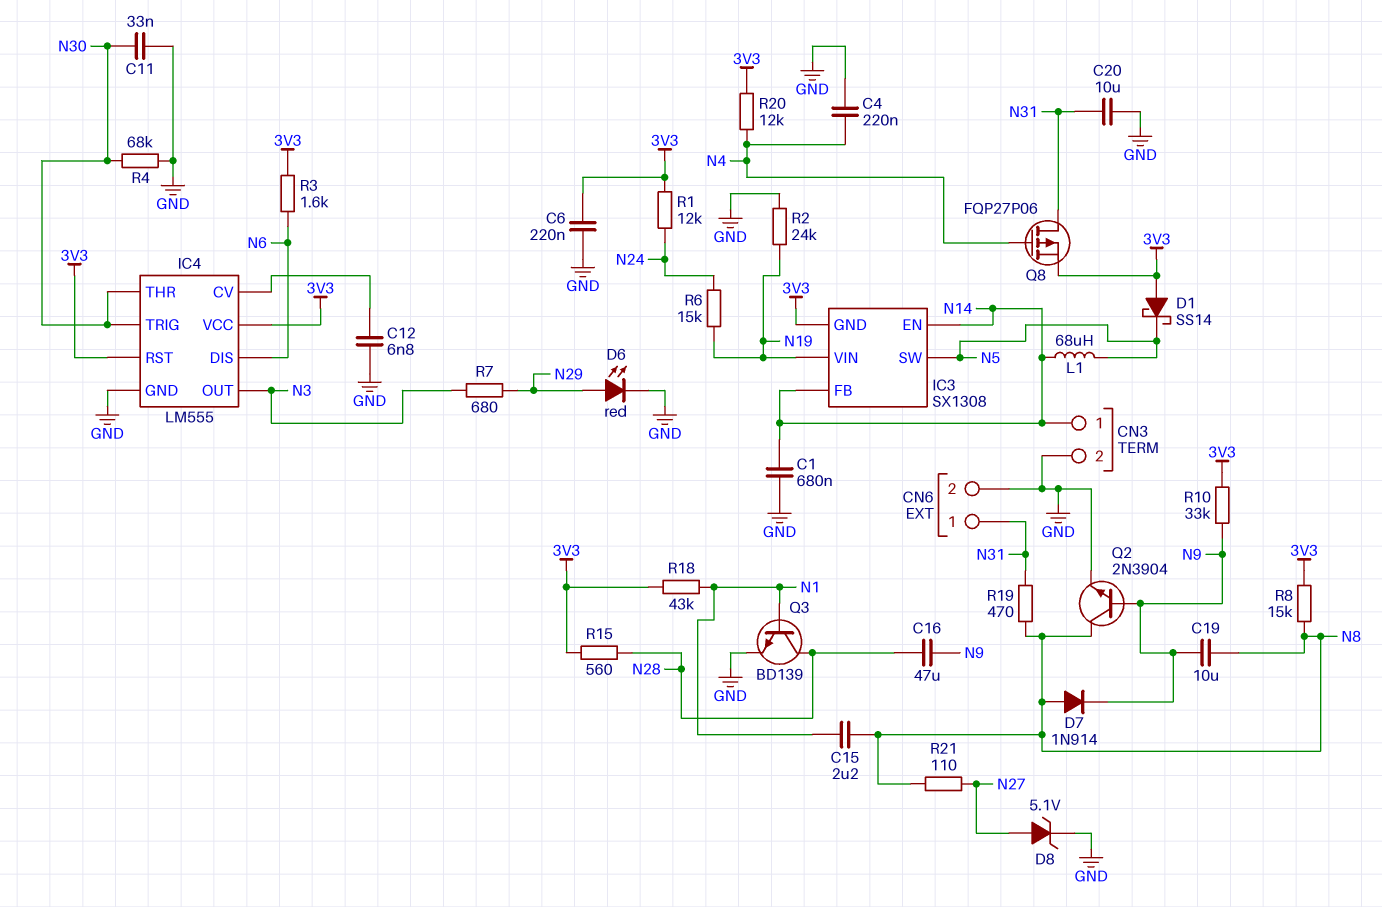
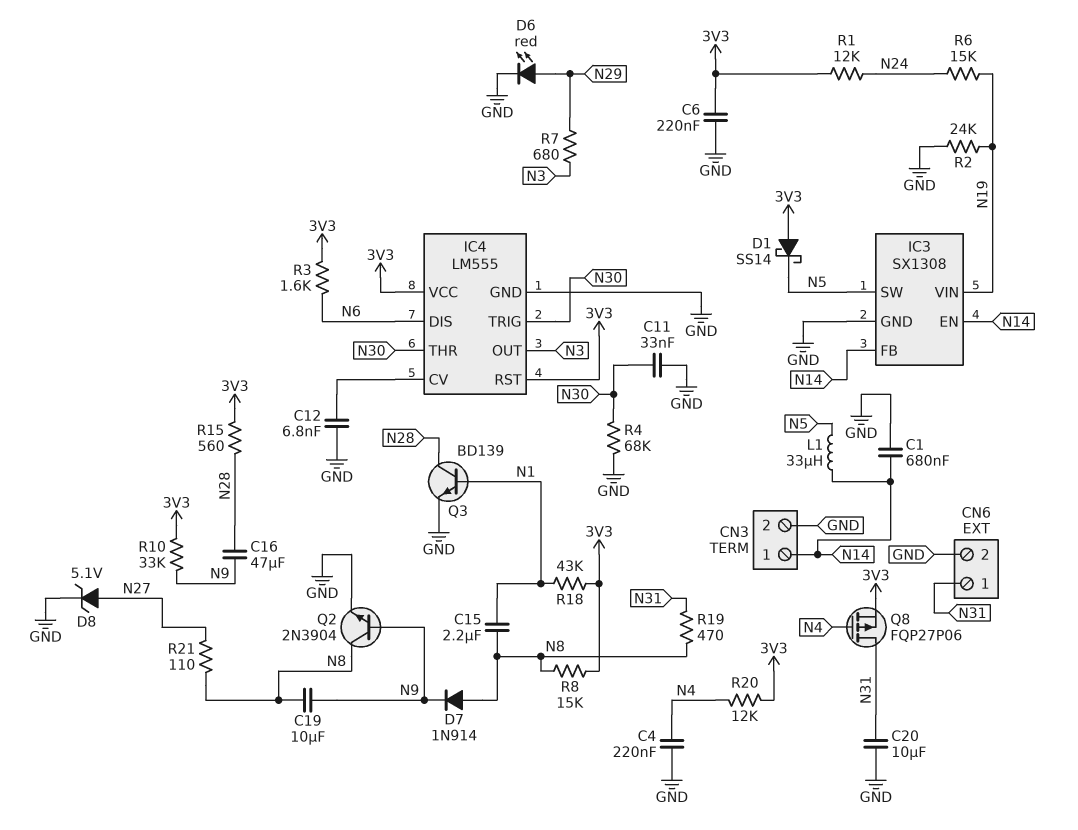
IC3 pin GND: 3V3 -> GND
L1: 68uH (N5, N14) -> 33uH (N5, N14)

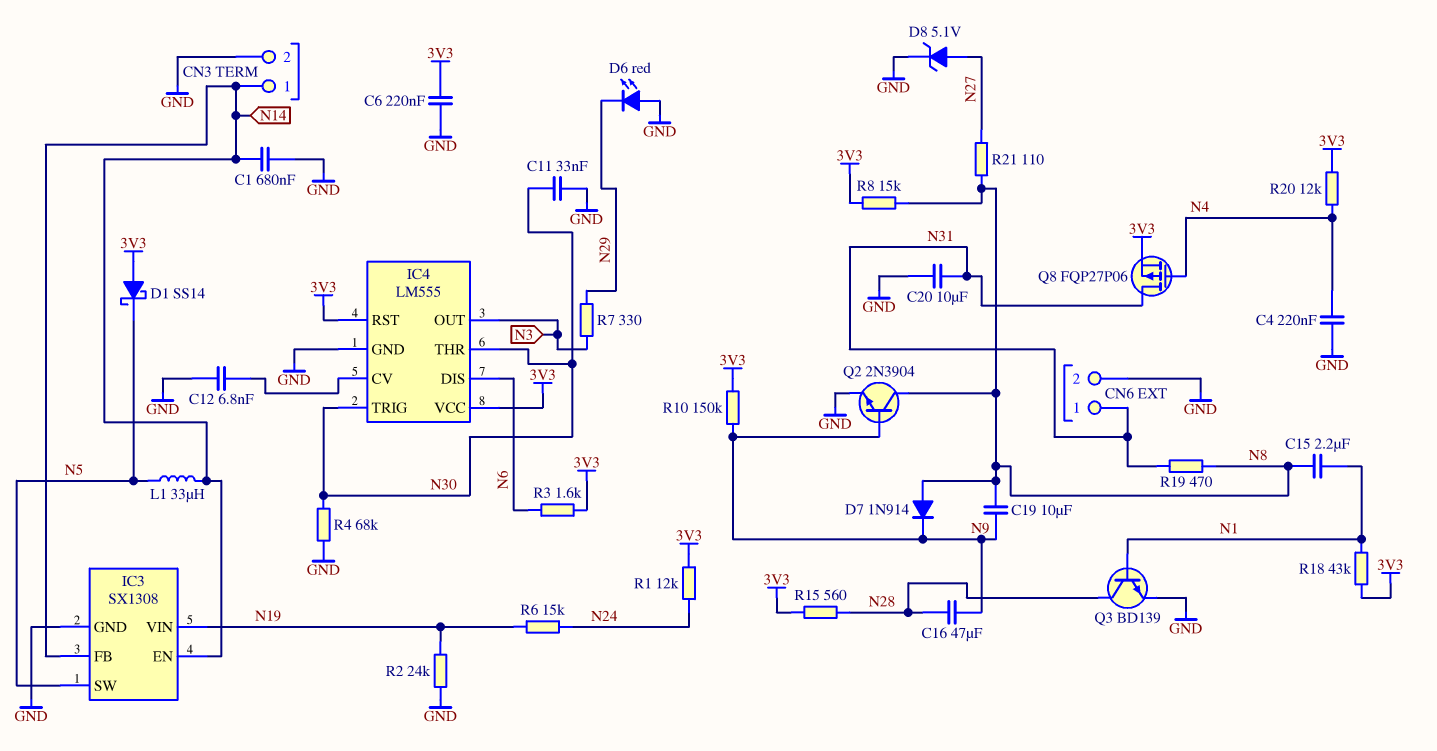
D6: LED red (A N29, K GND) -> LED red (A GND, K N29)
R7: 680 (N3, N29) -> 330 (N3, N29)
R10: 33k (3V3, N9) -> 150k (3V3, N9)

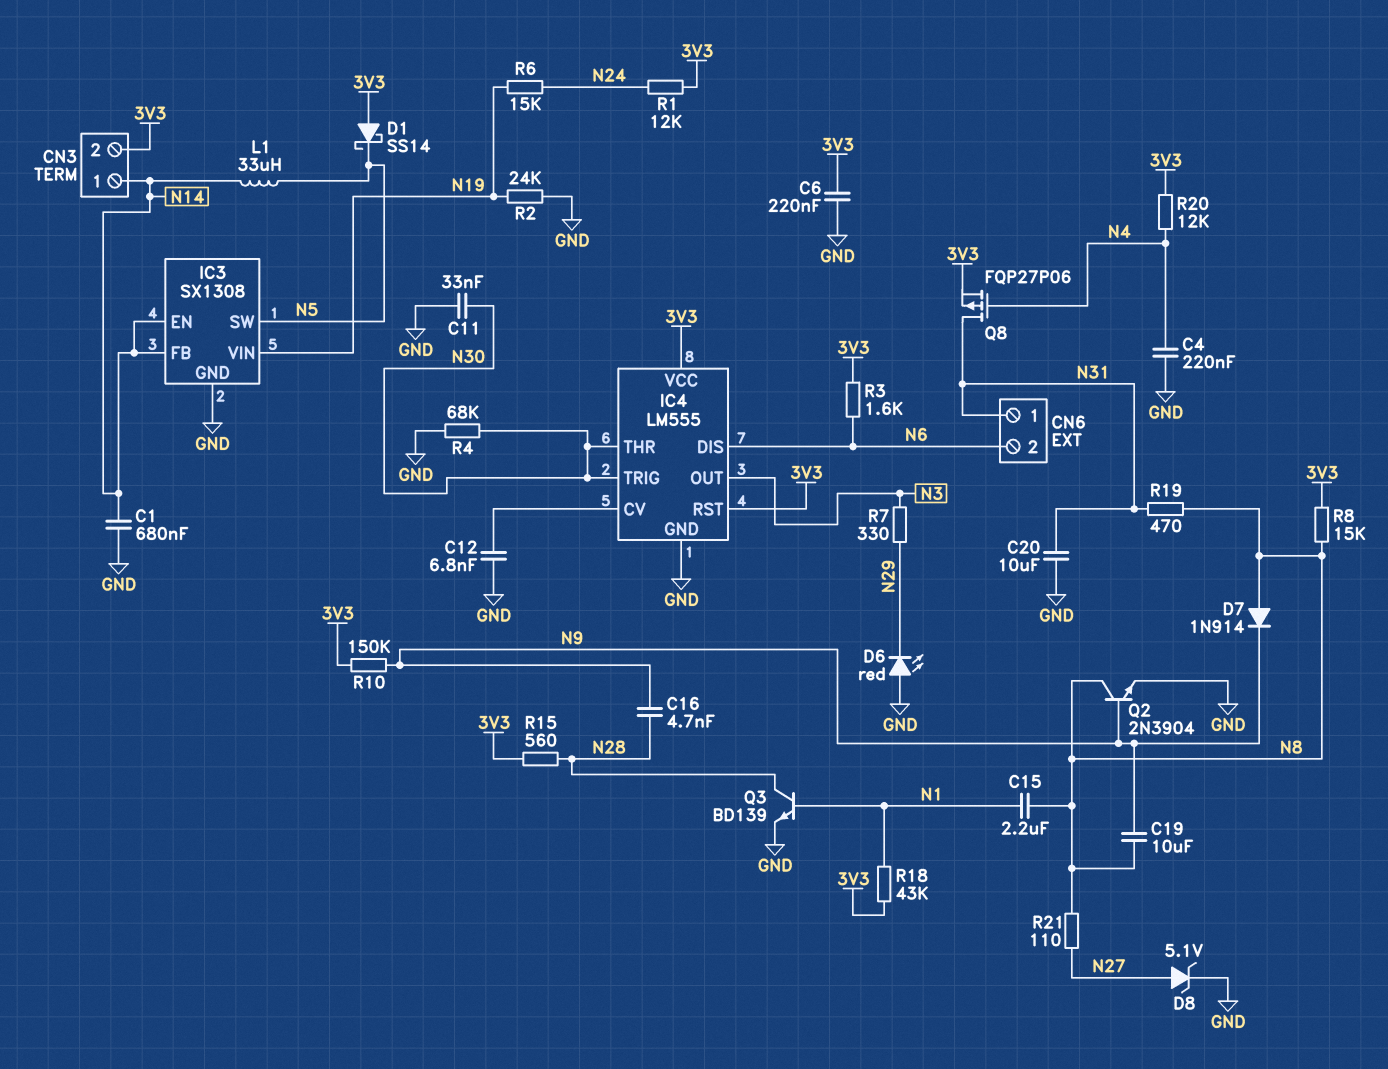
C16: 47uF (N9, N28) -> 4.7nF (N9, N28)
CN3 pin 2: GND -> 3V3
CN6 pin 2: GND -> N6

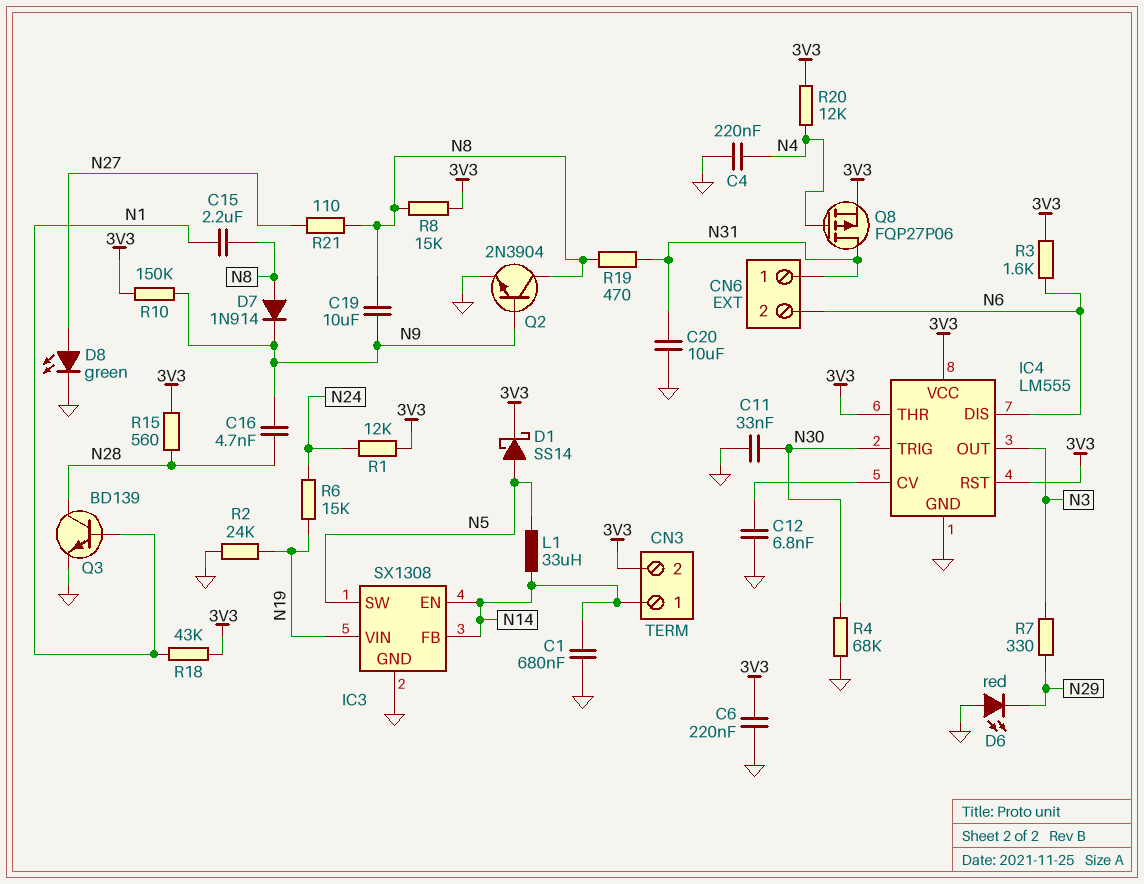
D1: schottky SS14 (A 3V3, K N5) -> schottky SS14 (A N5, K 3V3)
D8: zener 5.1V (A N27, K GND) -> LED green (A N27, K GND)
IC4 pin THR: N30 -> 3V3

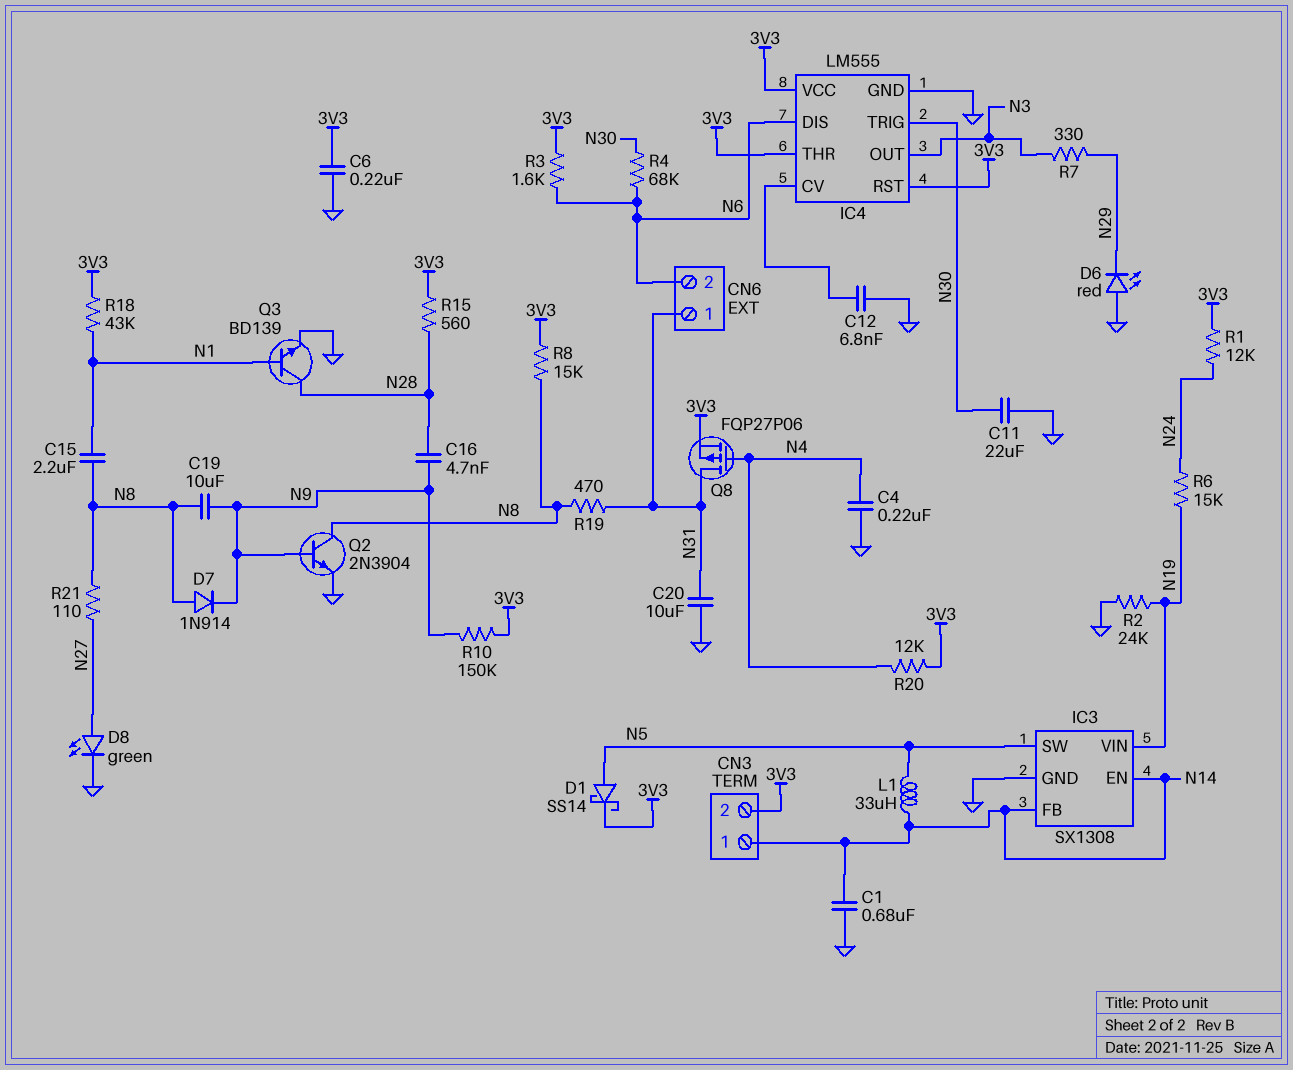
C11: 33nF (GND, N30) -> 22uF (GND, N30)
R4: 68k (GND, N30) -> 68k (N6, N30)

